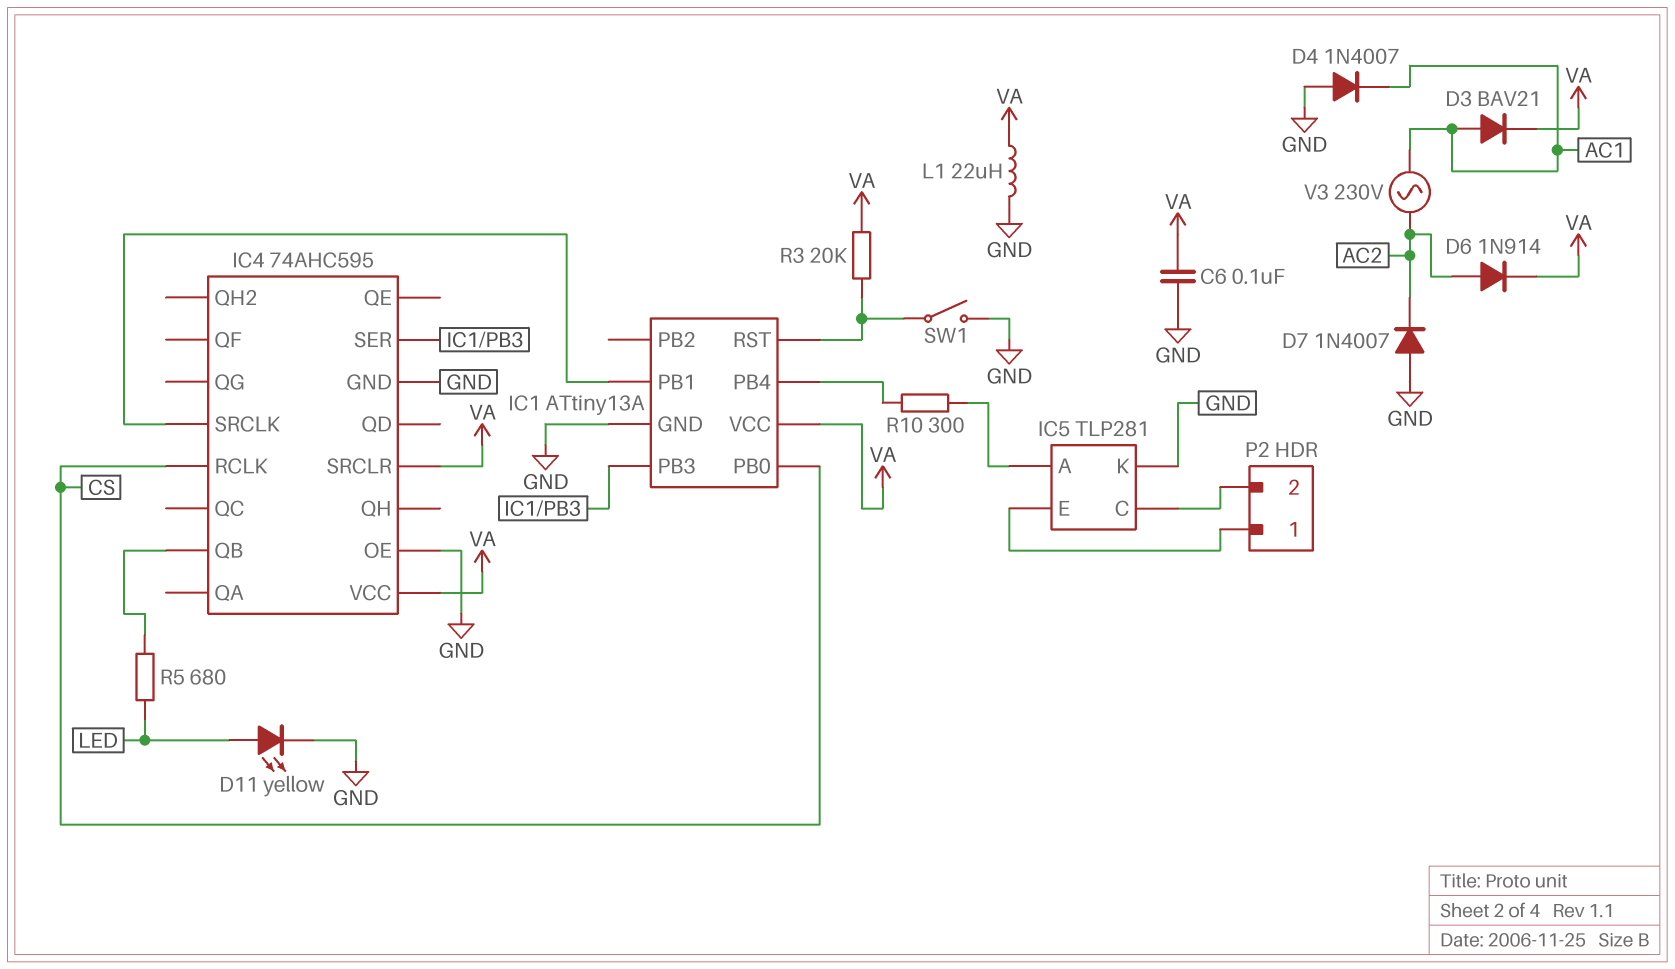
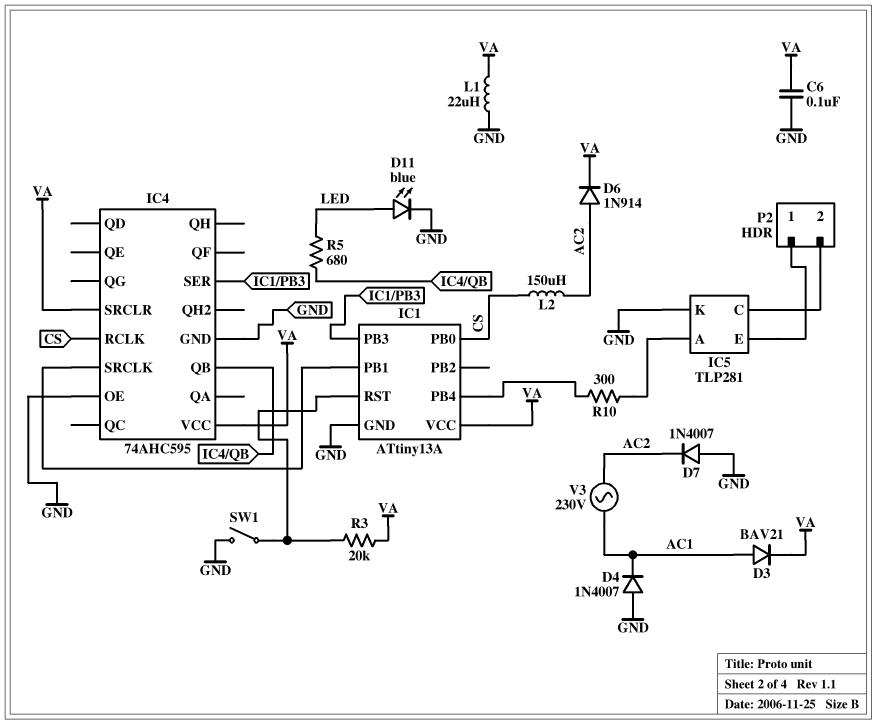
D11: LED yellow (A LED, K GND) -> LED blue (A LED, K GND)
L2: none -> 150uH (AC2, CS)

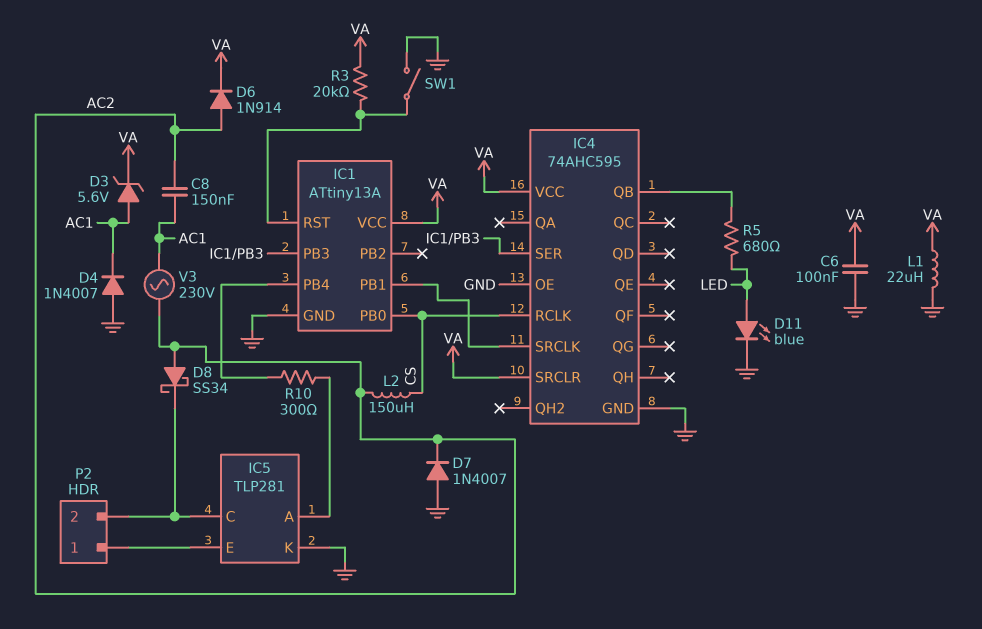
C8: none -> 150nF (AC1, AC2)
D3: diode BAV21 (A AC1, K VA) -> zener 5.6V (A AC1, K VA)
D8: none -> schottky SS34 (A AC2, K IC5/C)

